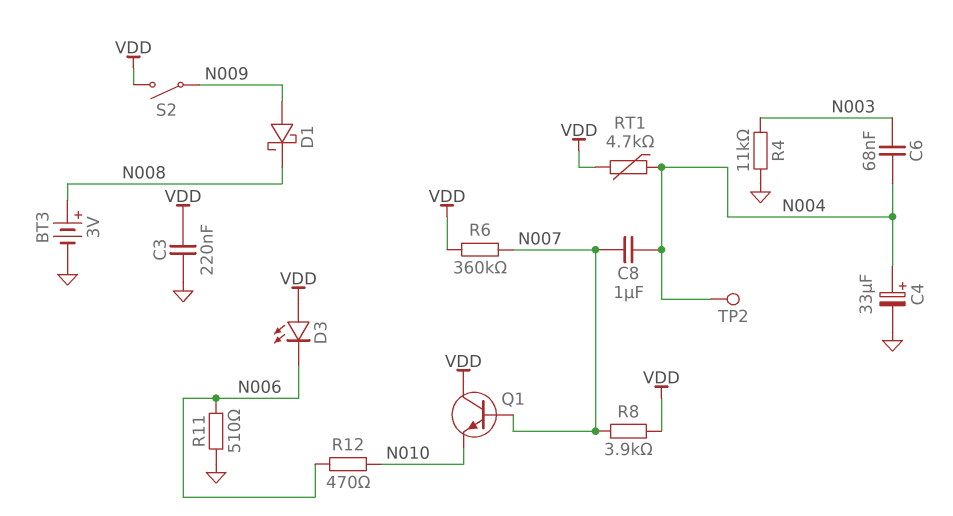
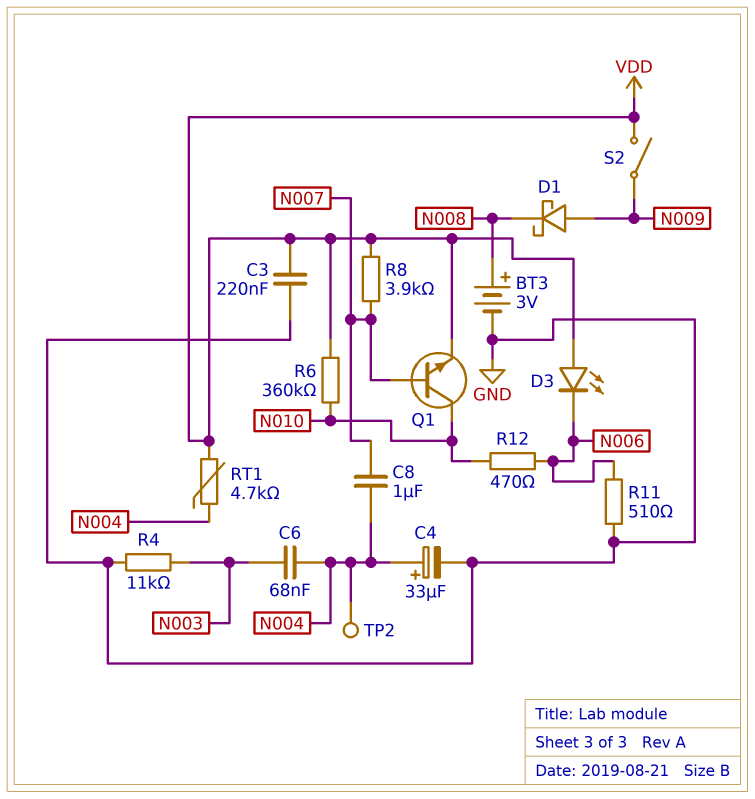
Q1: NPN (B N007, C VDD, E N010) -> NPN (B N007, C N010, E VDD)
R6: 360k (N007, VDD) -> 360k (N010, VDD)

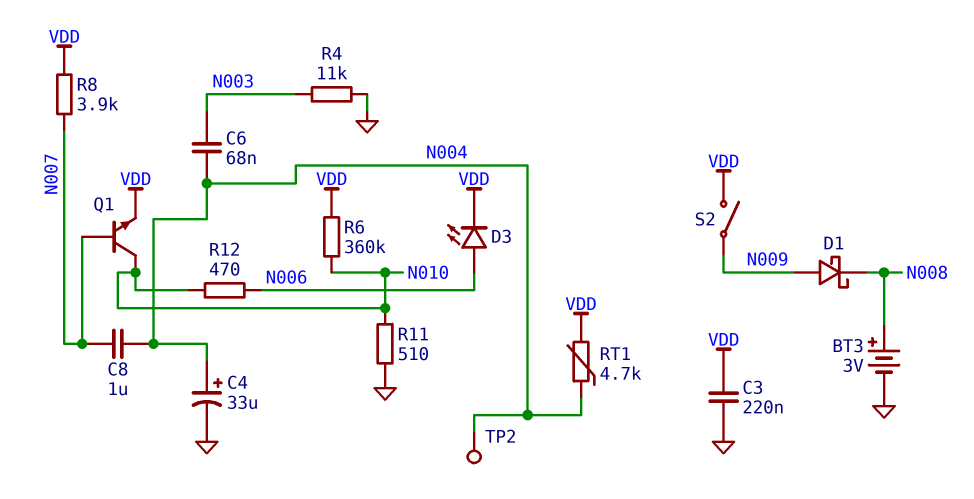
D3: LED (A VDD, K N006) -> LED (A N006, K VDD)
R11: 510 (GND, N006) -> 510 (GND, N010)

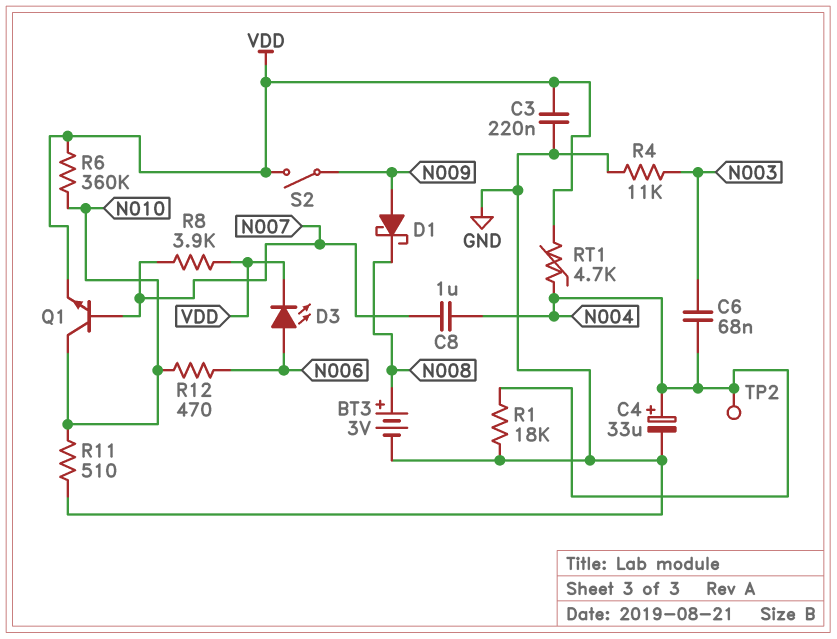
R1: none -> 18k (GND, N004)

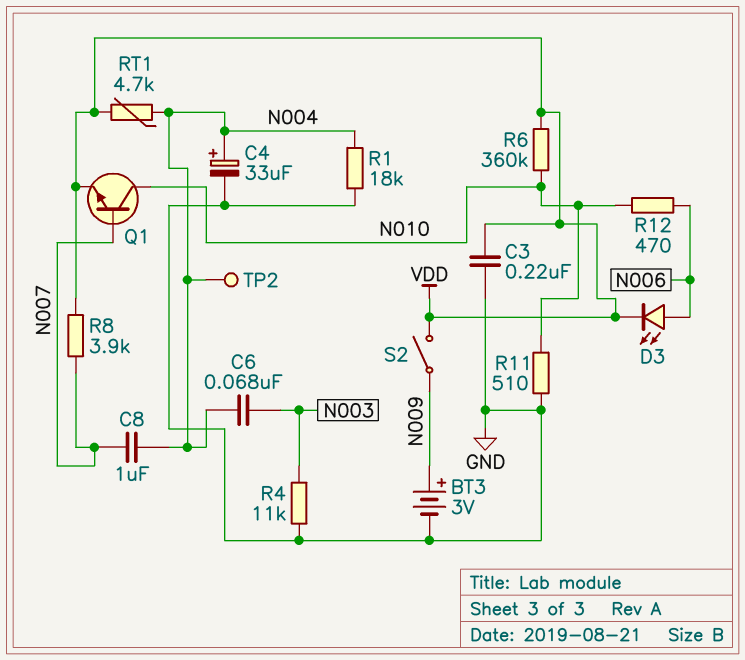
BT3: 3V (plus N008, minus GND) -> 3V (plus N009, minus GND)
D1: schottky (A N009, K N008) -> none

